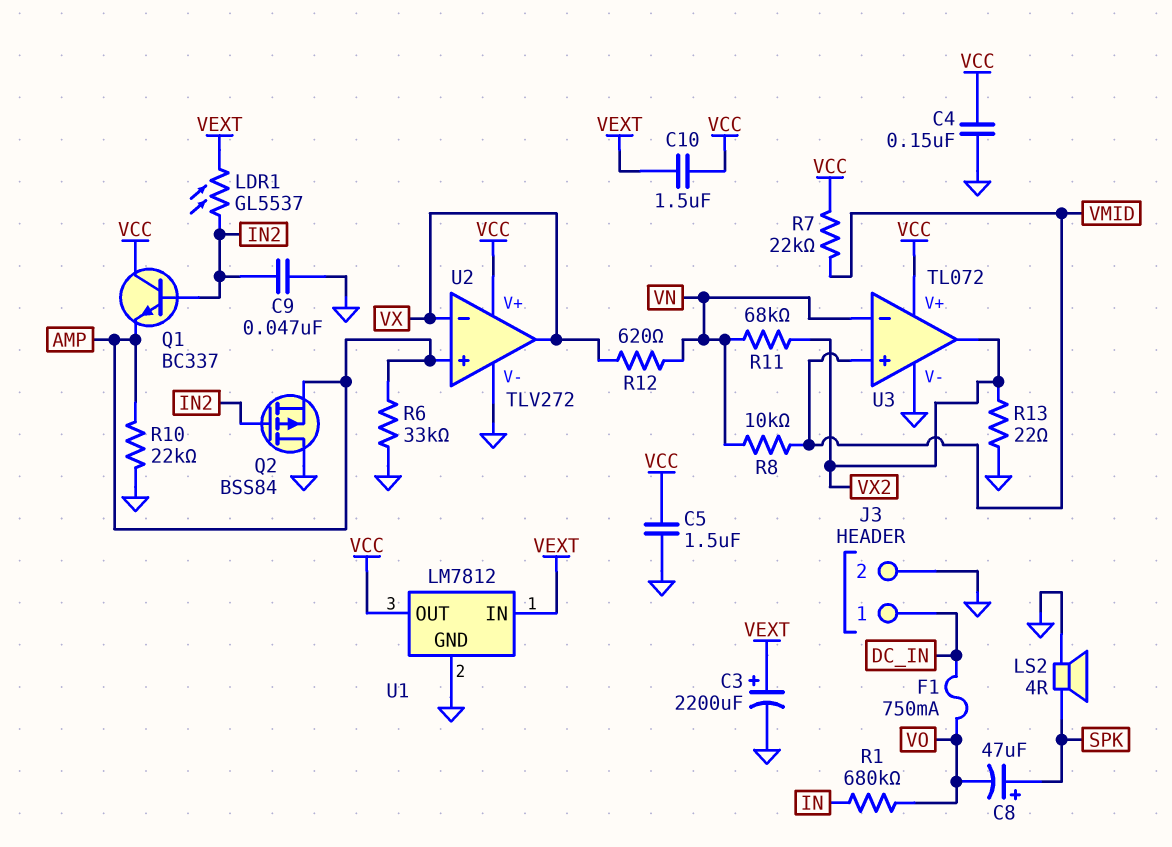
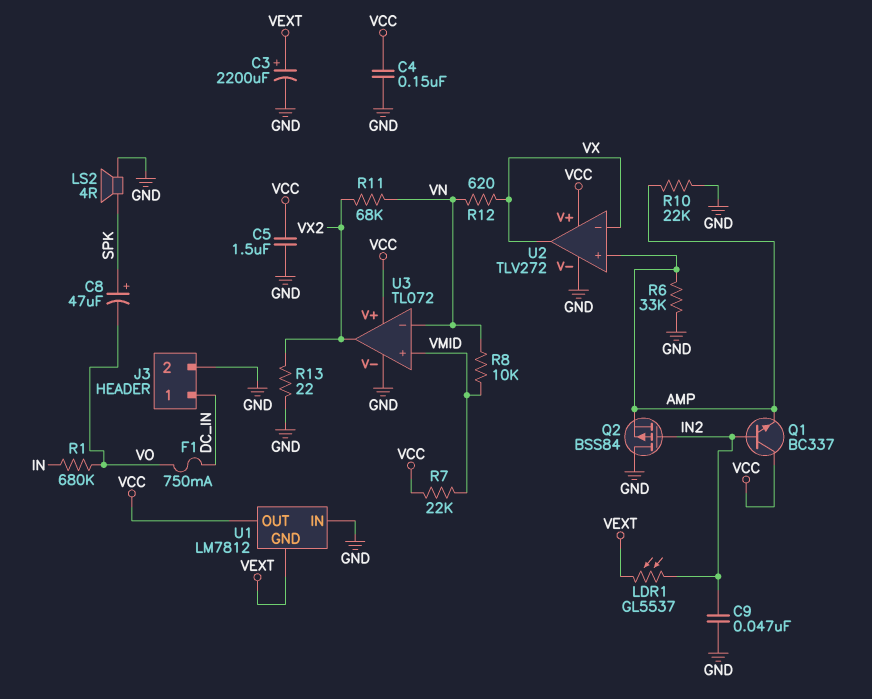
C10: 1.5uF (VCC, VEXT) -> none
U1 pin GND: GND -> VEXT
U1 pin IN: VEXT -> GND

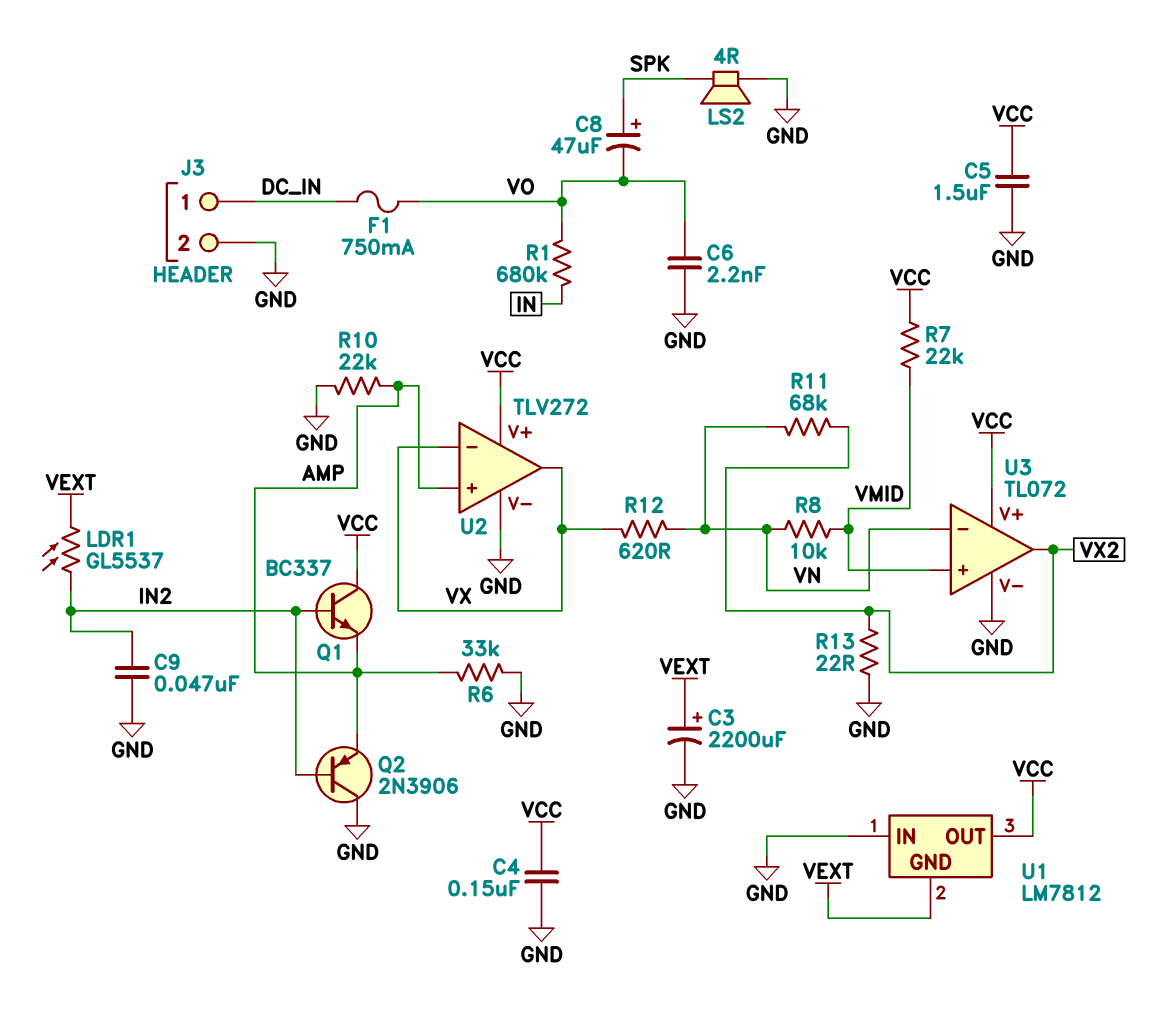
C6: none -> 2.2nF (GND, VO)
Q2: PMOS BSS84 (G IN2, D GND, S AMP) -> PNP 2N3906 (B IN2, C GND, E AMP)

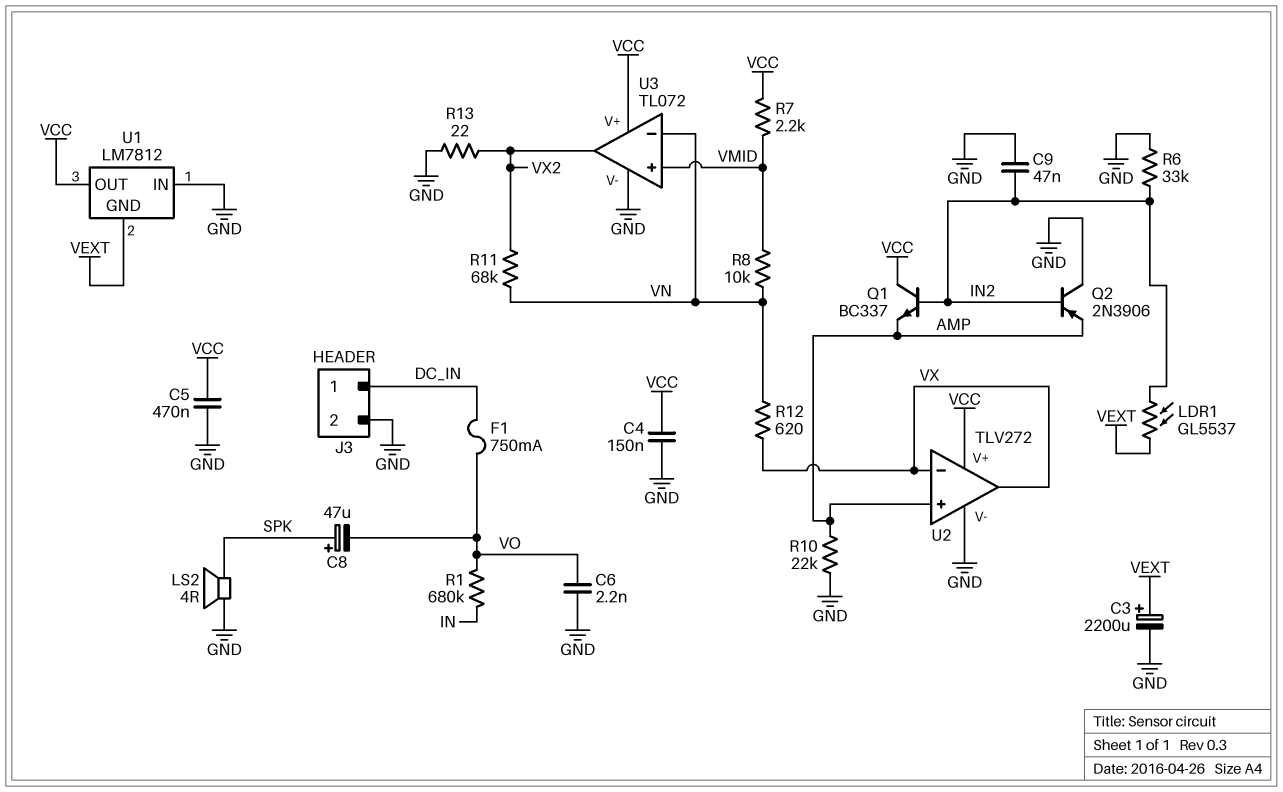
C5: 1.5uF (GND, VCC) -> 470nF (GND, VCC)
R6: 33k (AMP, GND) -> 33k (GND, IN2)
R7: 22k (VCC, VMID) -> 2.2k (VCC, VMID)

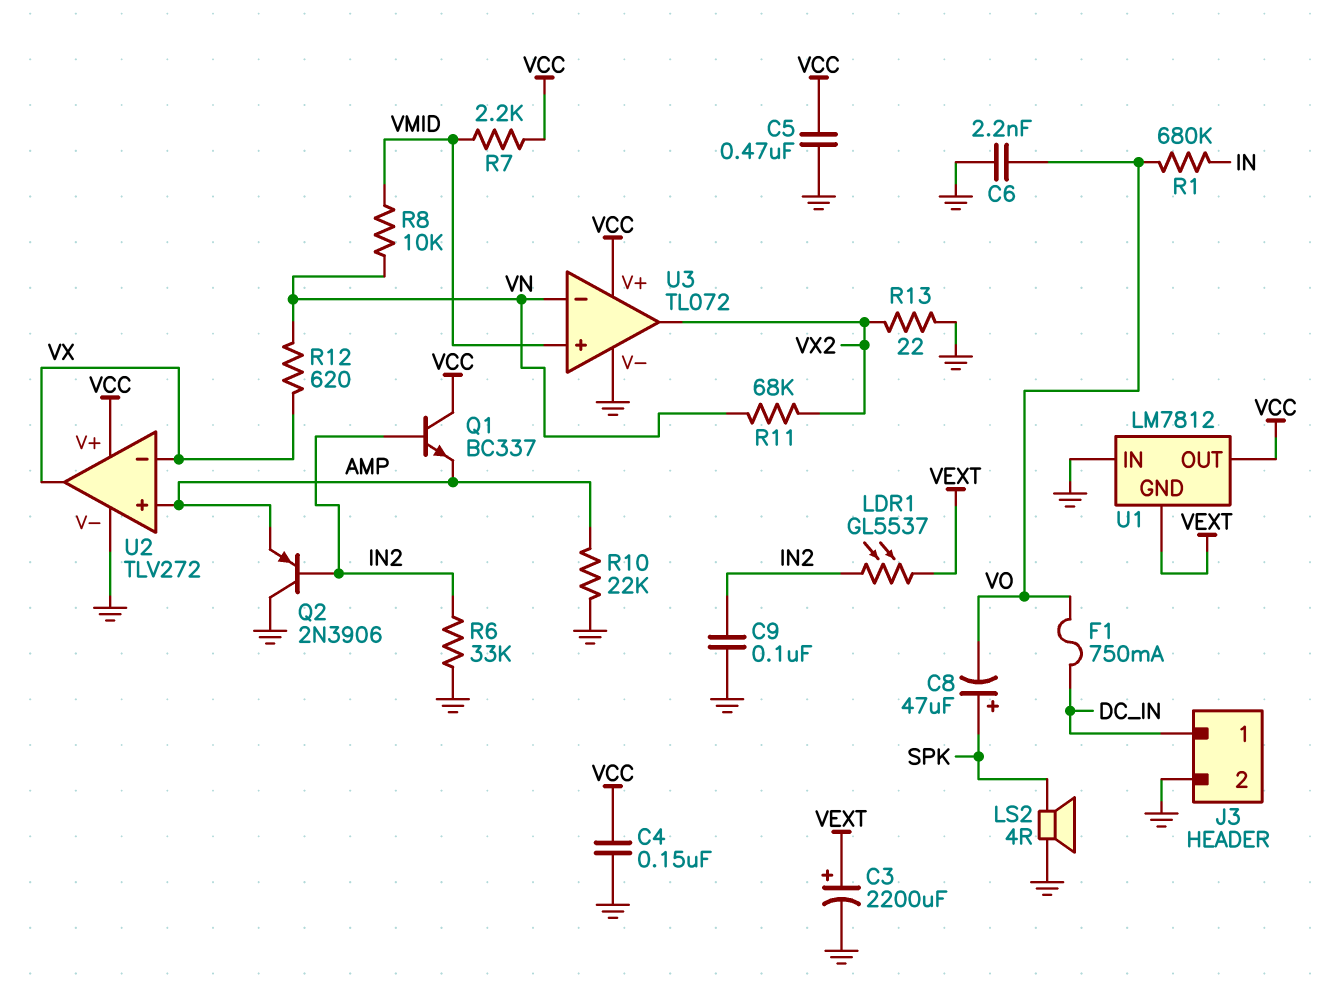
C9: 47nF (GND, IN2) -> 100nF (GND, IN2)

